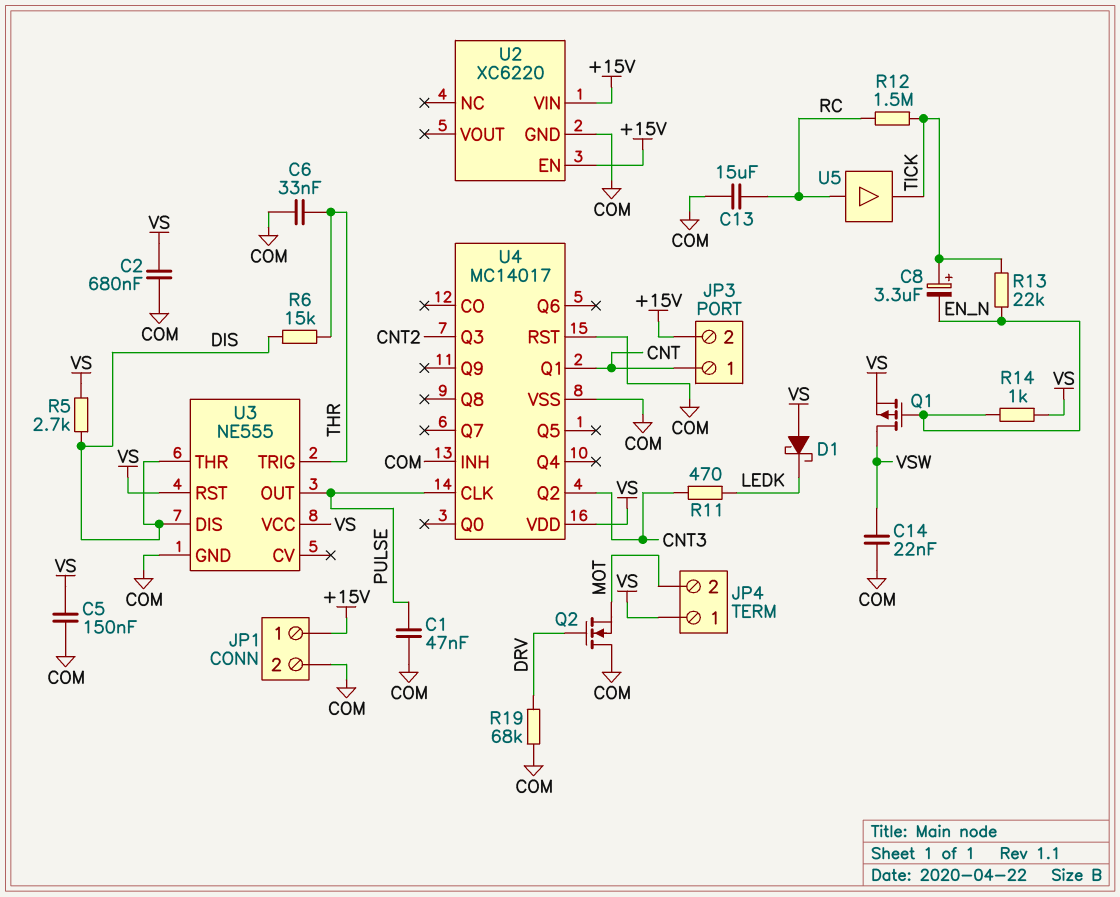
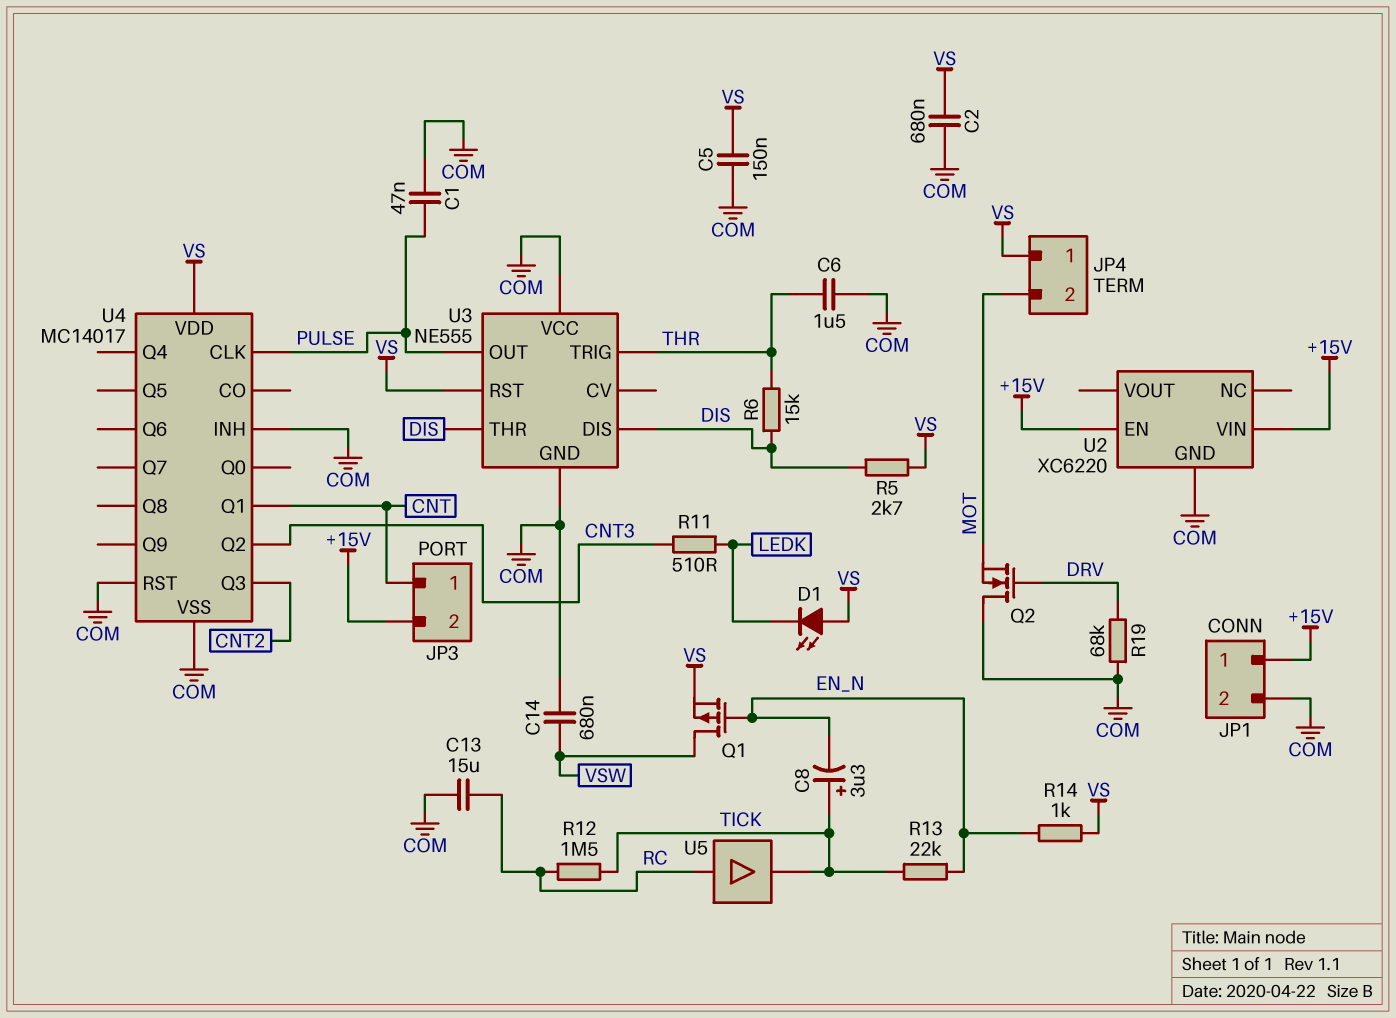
C6: 33nF (COM, THR) -> 1.5uF (COM, THR)
C14: 22nF (COM, VSW) -> 680nF (COM, VSW)
D1: schottky (A VS, K LEDK) -> LED (A VS, K LEDK)
R11: 470 (CNT3, LEDK) -> 510 (CNT3, LEDK)
U3 pin VCC: VS -> COM

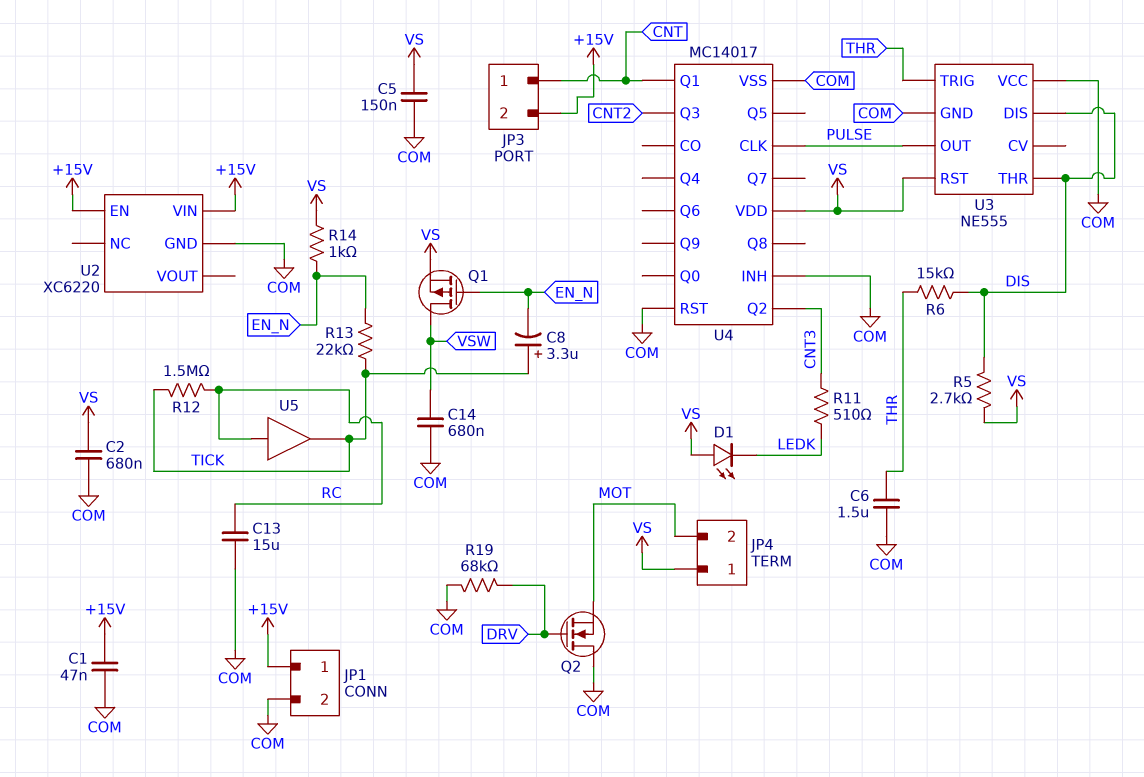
C1: 47nF (COM, PULSE) -> 47nF (+15V, COM)

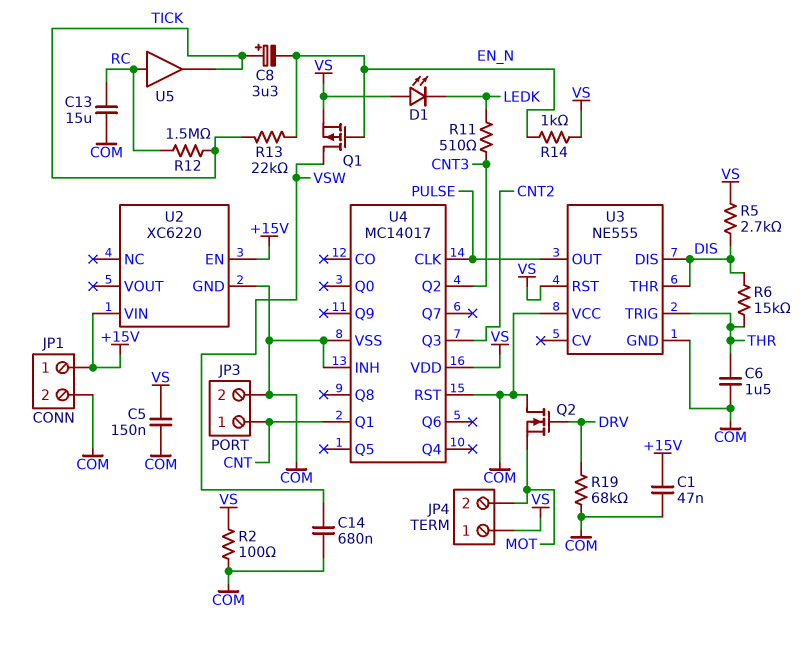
C2: 680nF (COM, VS) -> none
JP3 pin 2: +15V -> COM
R2: none -> 100 (COM, VS)

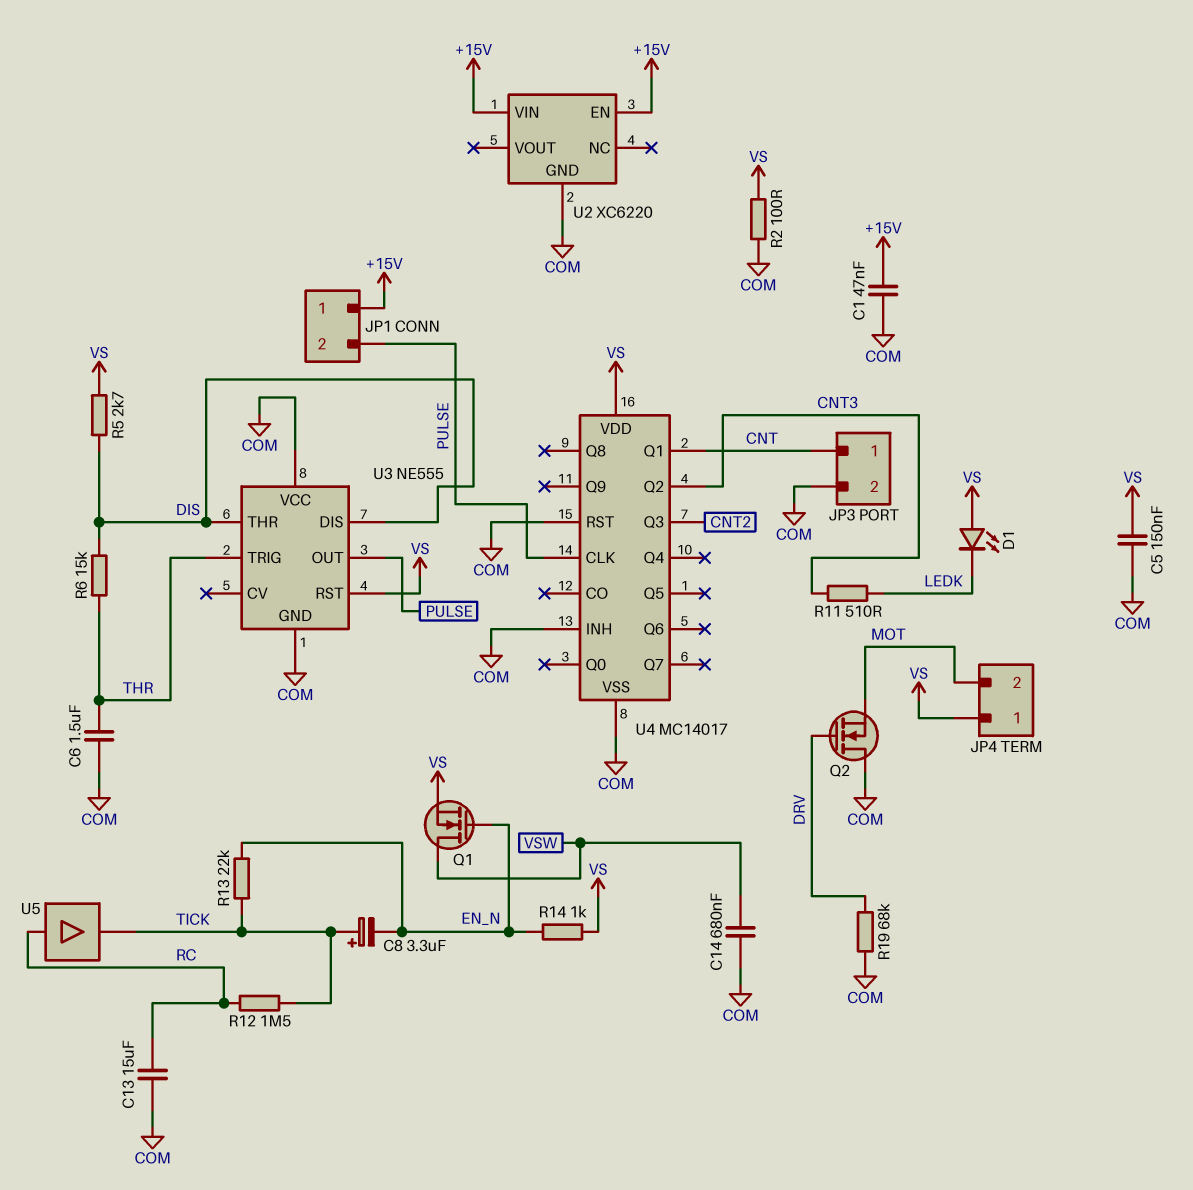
JP1 pin 2: COM -> PULSE
Q1: PMOS (G EN_N, D VSW, S VS) -> NMOS (G EN_N, D VSW, S VS)

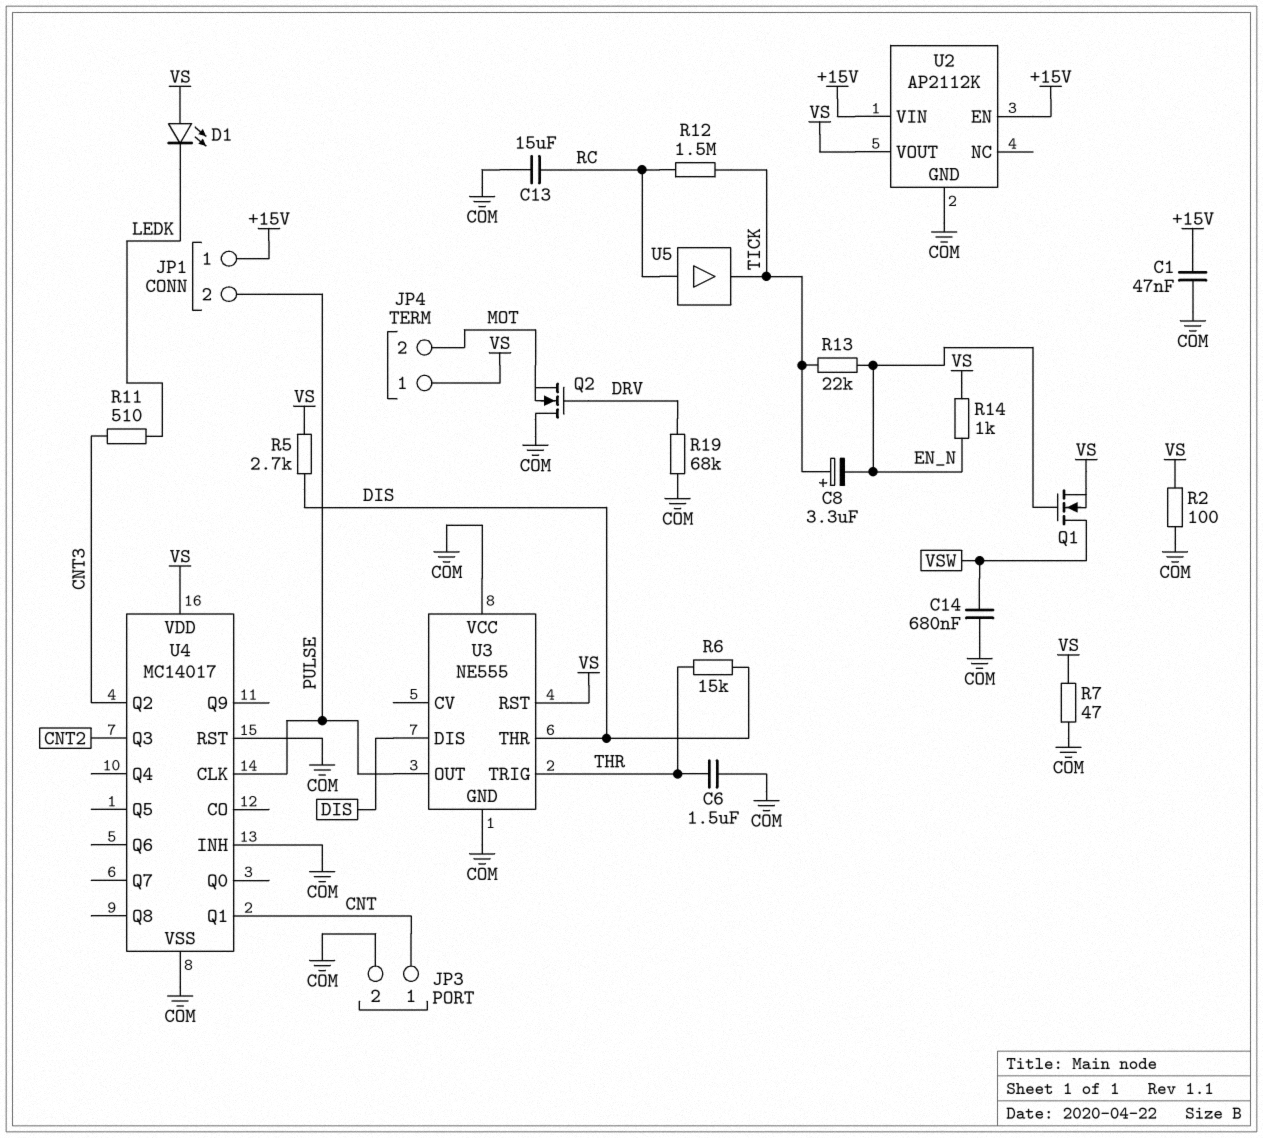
C5: 150nF (COM, VS) -> none
R7: none -> 47 (COM, VS)
U2: XC6220 -> AP2112K
U2 pin VOUT: none -> VS

